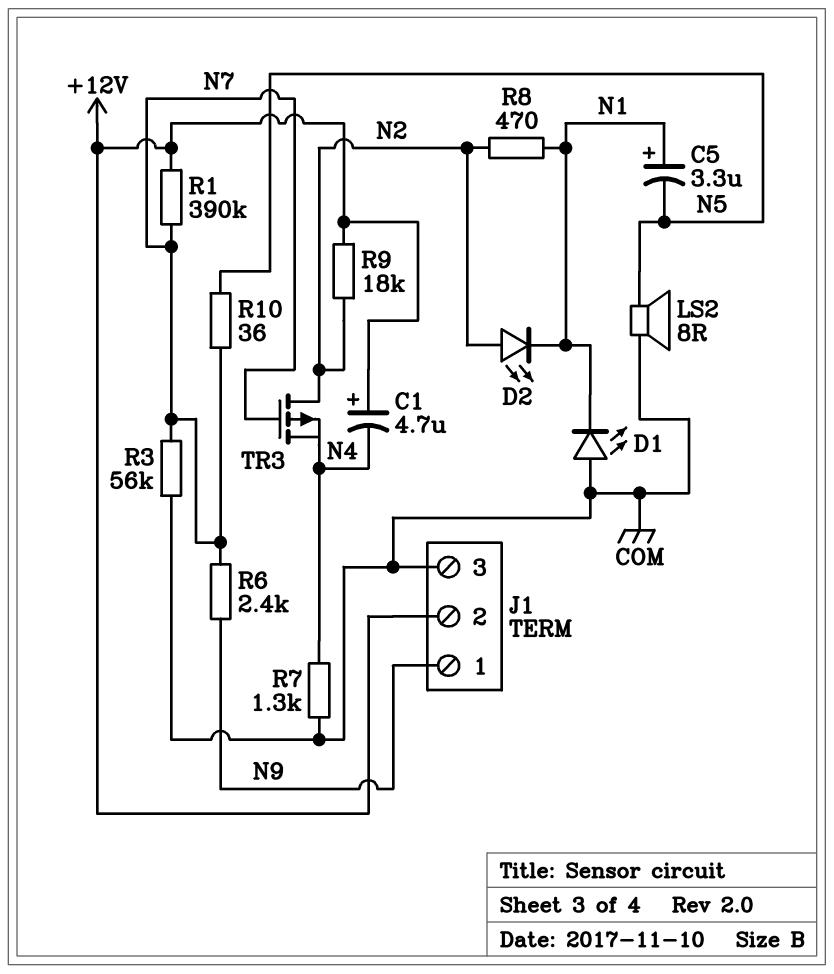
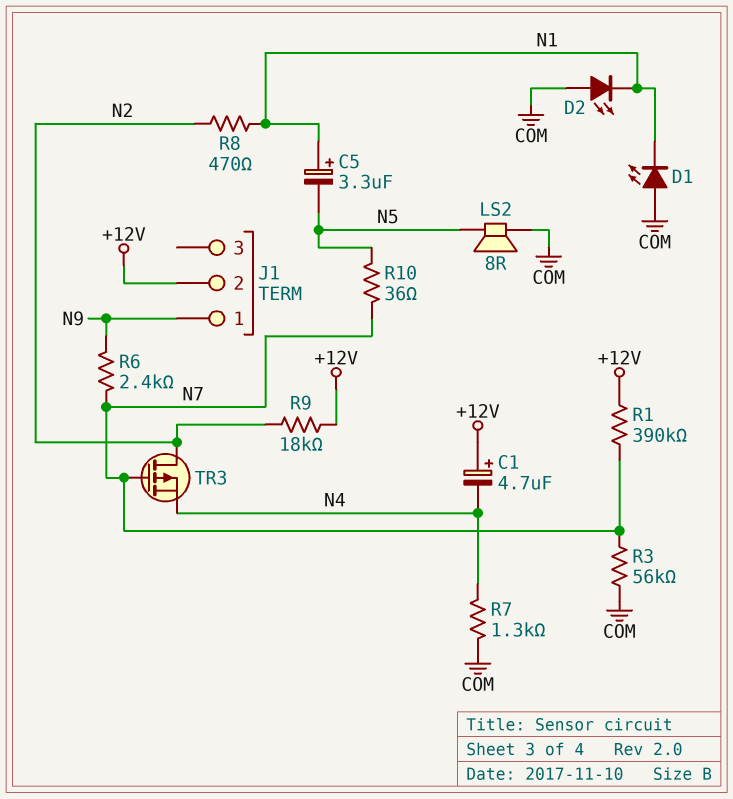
D2: LED (A N2, K N1) -> LED (A COM, K N1)
J1 pin 3: COM -> none

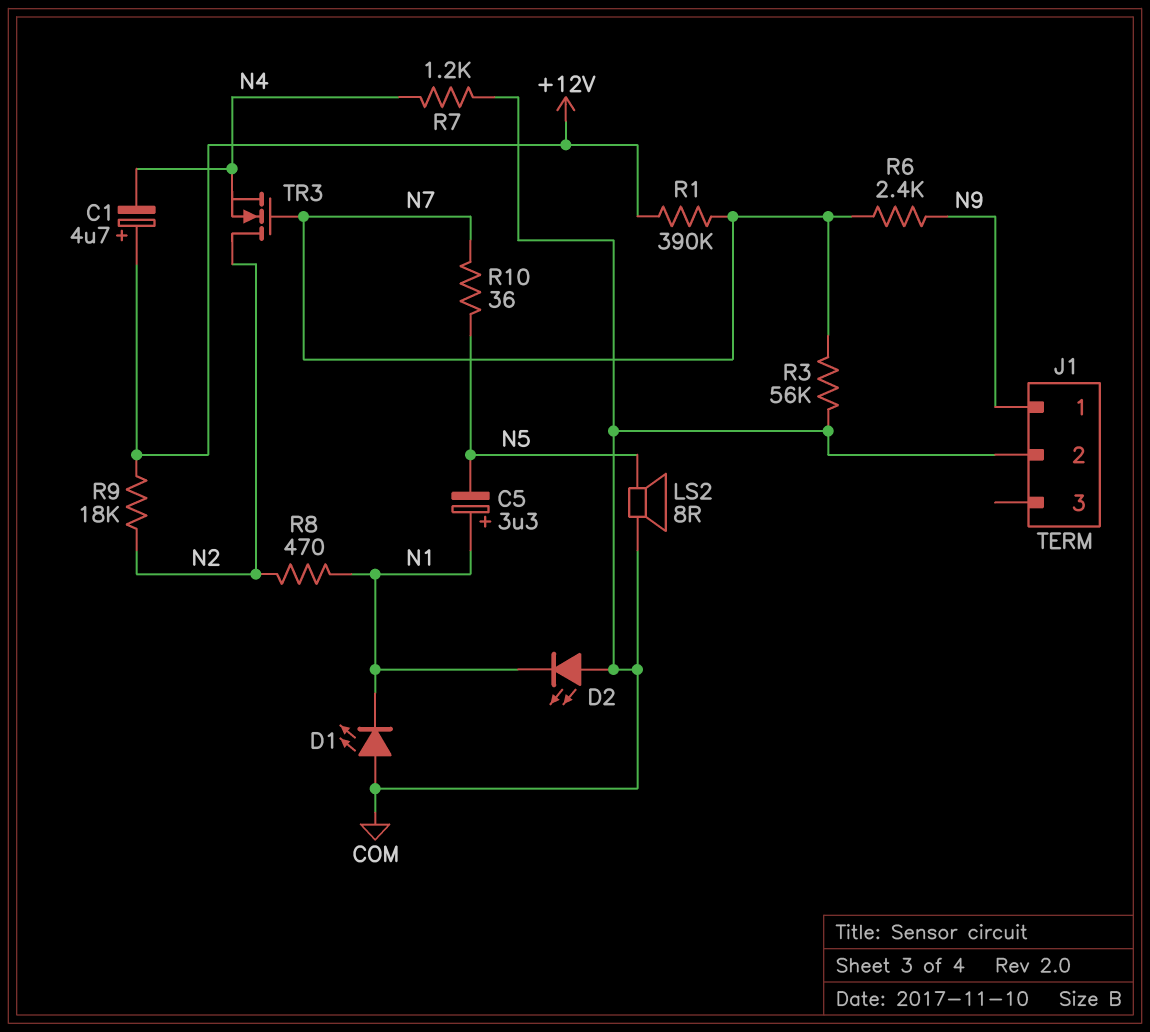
J1 pin 2: +12V -> COM
R7: 1.3k (COM, N4) -> 1.2k (COM, N4)
TR3: PMOS (G N7, D N2, S N4) -> NMOS (G N7, D N2, S N4)

